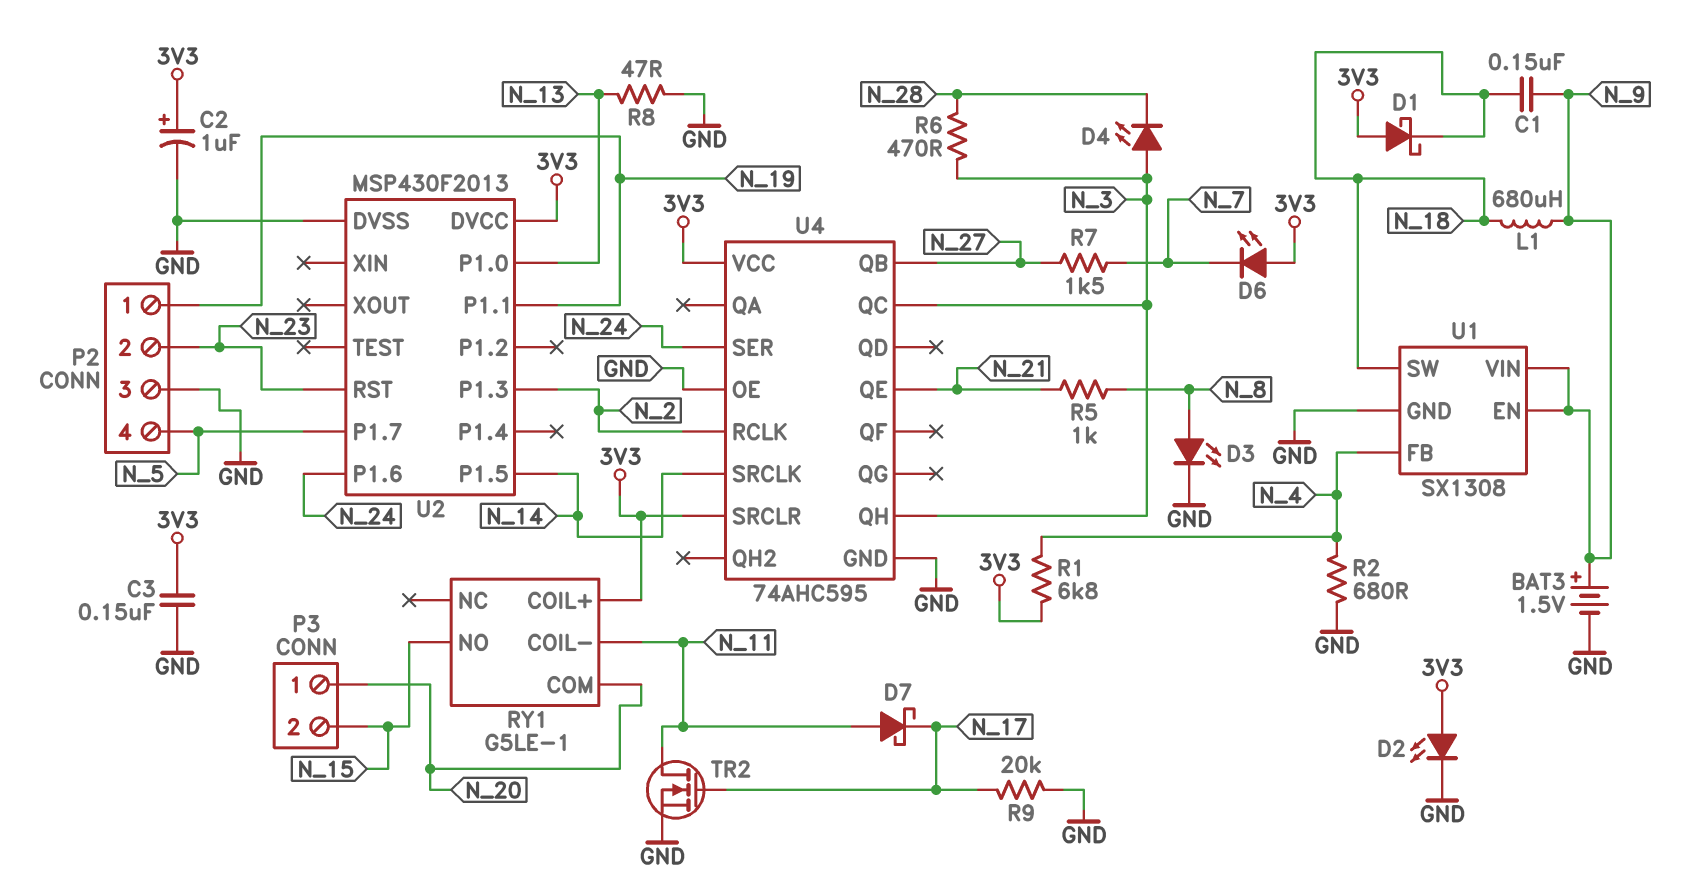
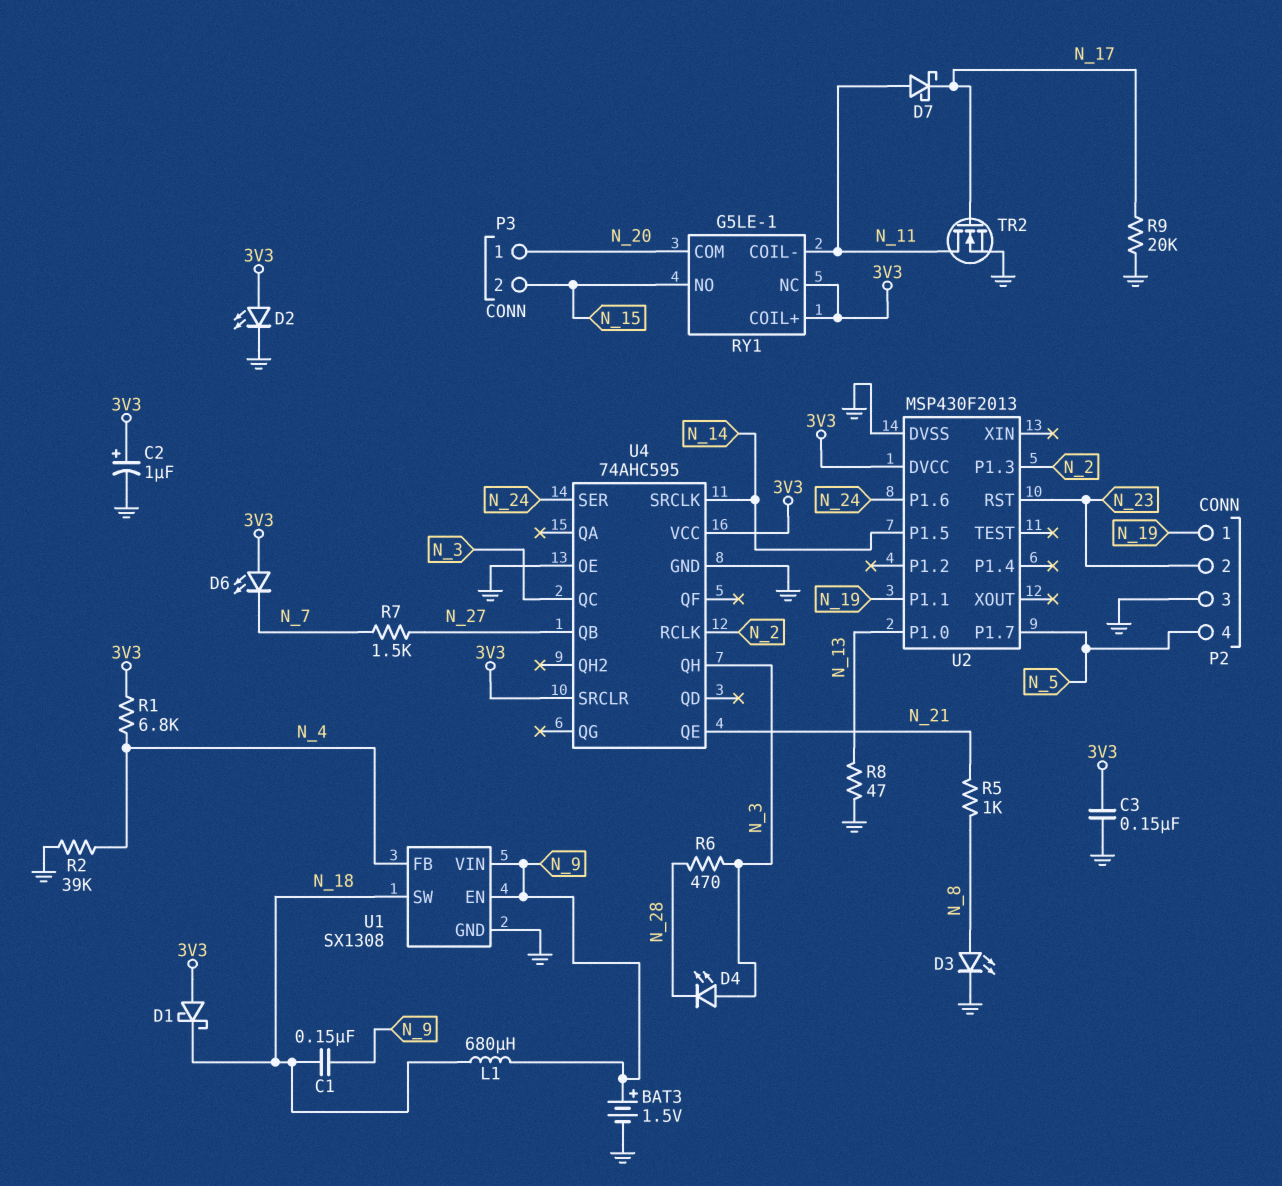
R2: 680 (GND, N_4) -> 39k (GND, N_4)
RY1 pin NC: none -> 3V3

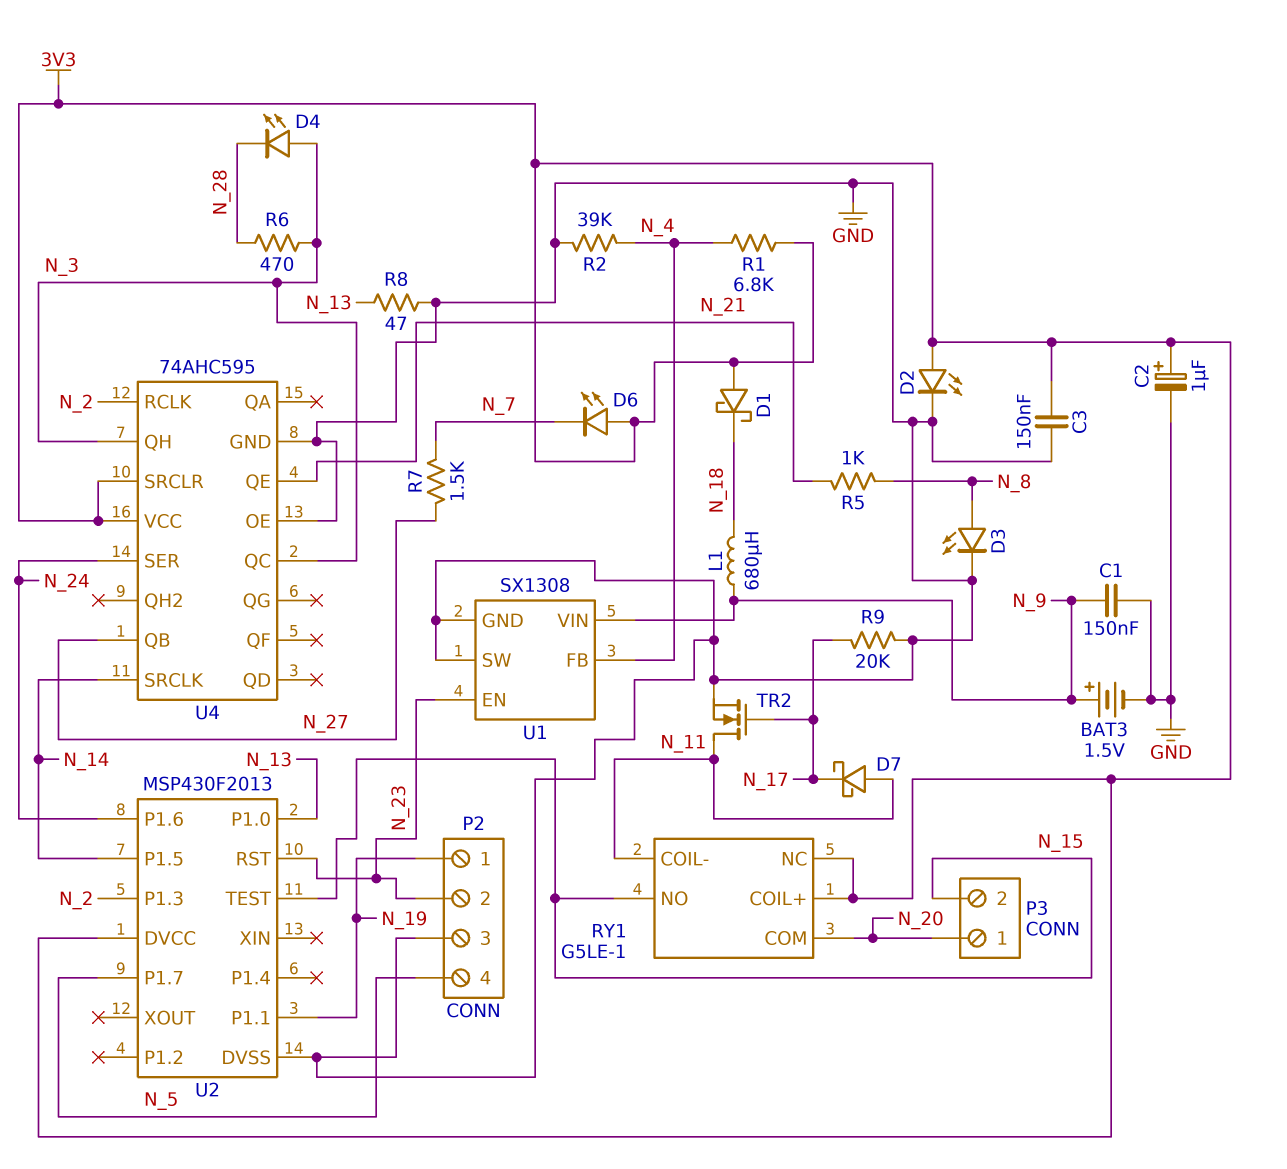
C1: 150nF (N_9, N_18) -> 150nF (GND, N_9)
U1 pin EN: N_9 -> N_23
U1 pin SW: N_18 -> GND
U2 pin TEST: none -> N_15

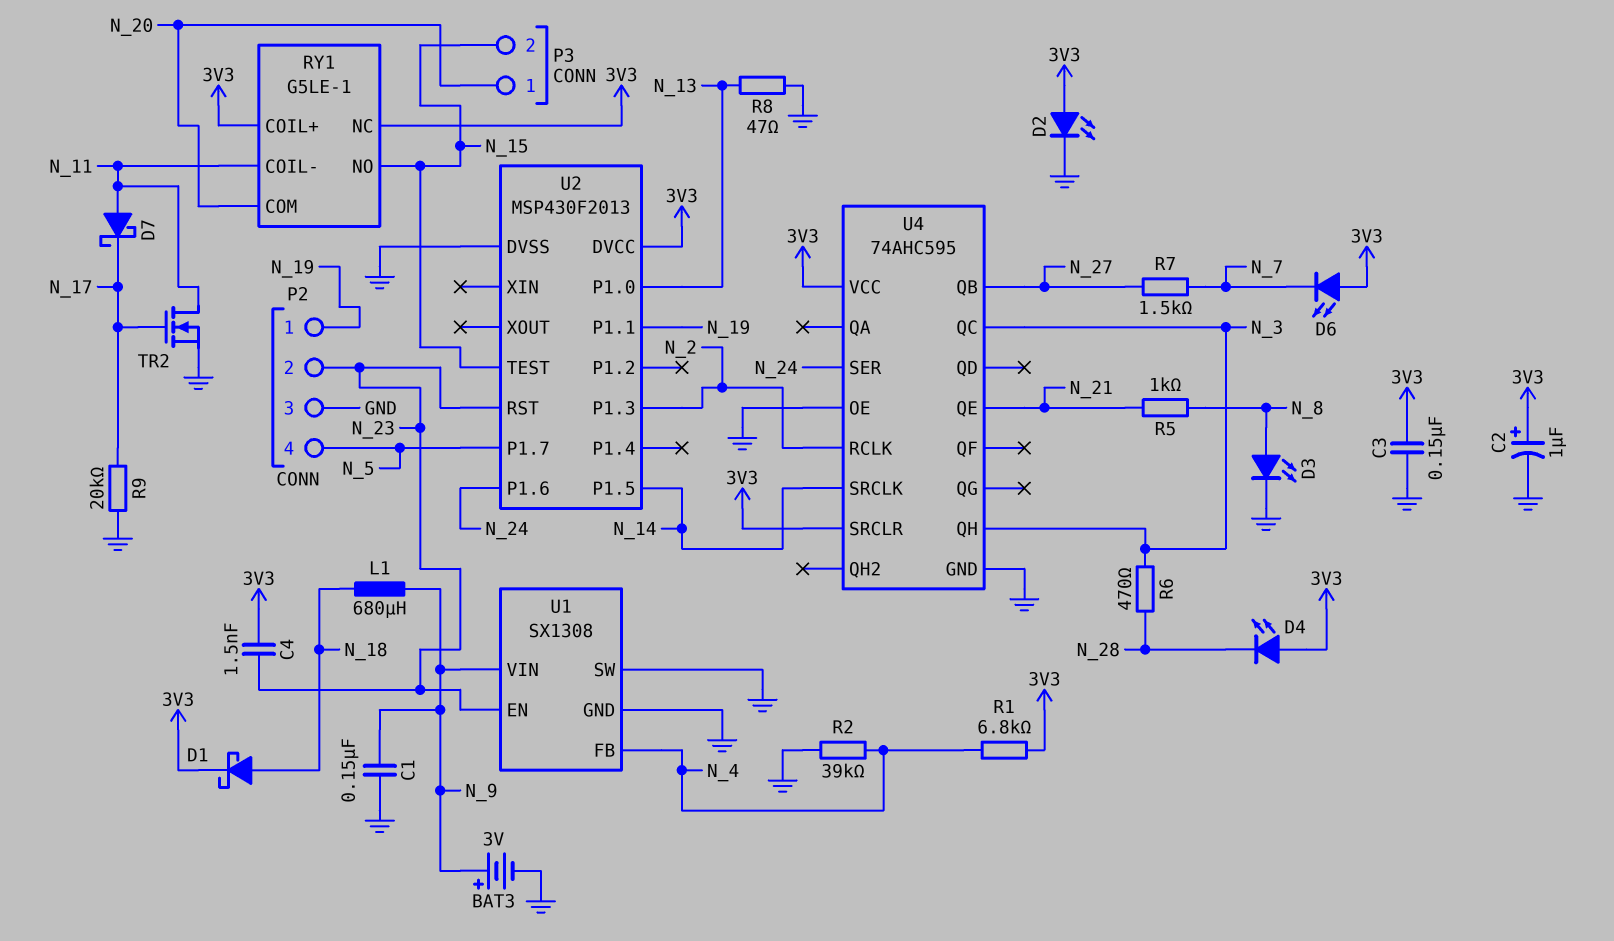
BAT3: 1.5V (plus N_9, minus GND) -> 3V (plus N_9, minus GND)
C4: none -> 1.5nF (3V3, N_23)
D1: schottky (A 3V3, K N_18) -> schottky (A N_18, K 3V3)
D4: LED (A N_3, K N_28) -> LED (A 3V3, K N_28)

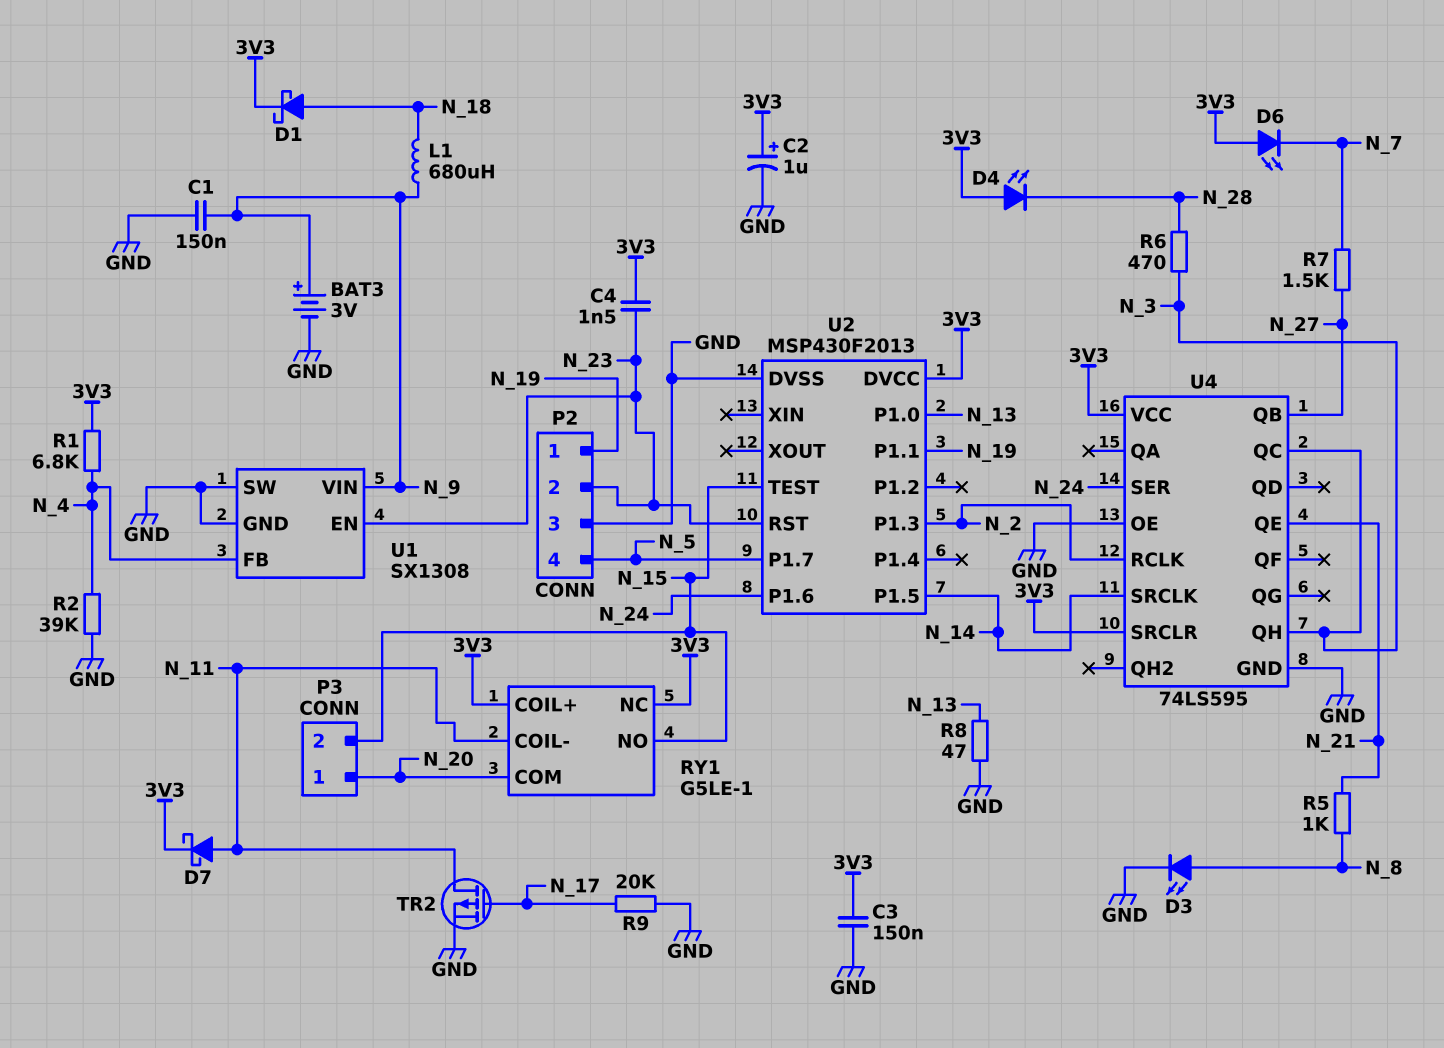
D2: LED (A 3V3, K GND) -> none
D7: schottky (A N_11, K N_17) -> schottky (A N_11, K 3V3)
TR2: NMOS (G N_17, D N_11, S GND) -> PMOS (G N_17, D N_11, S GND)
U4: 74AHC595 -> 74LS595

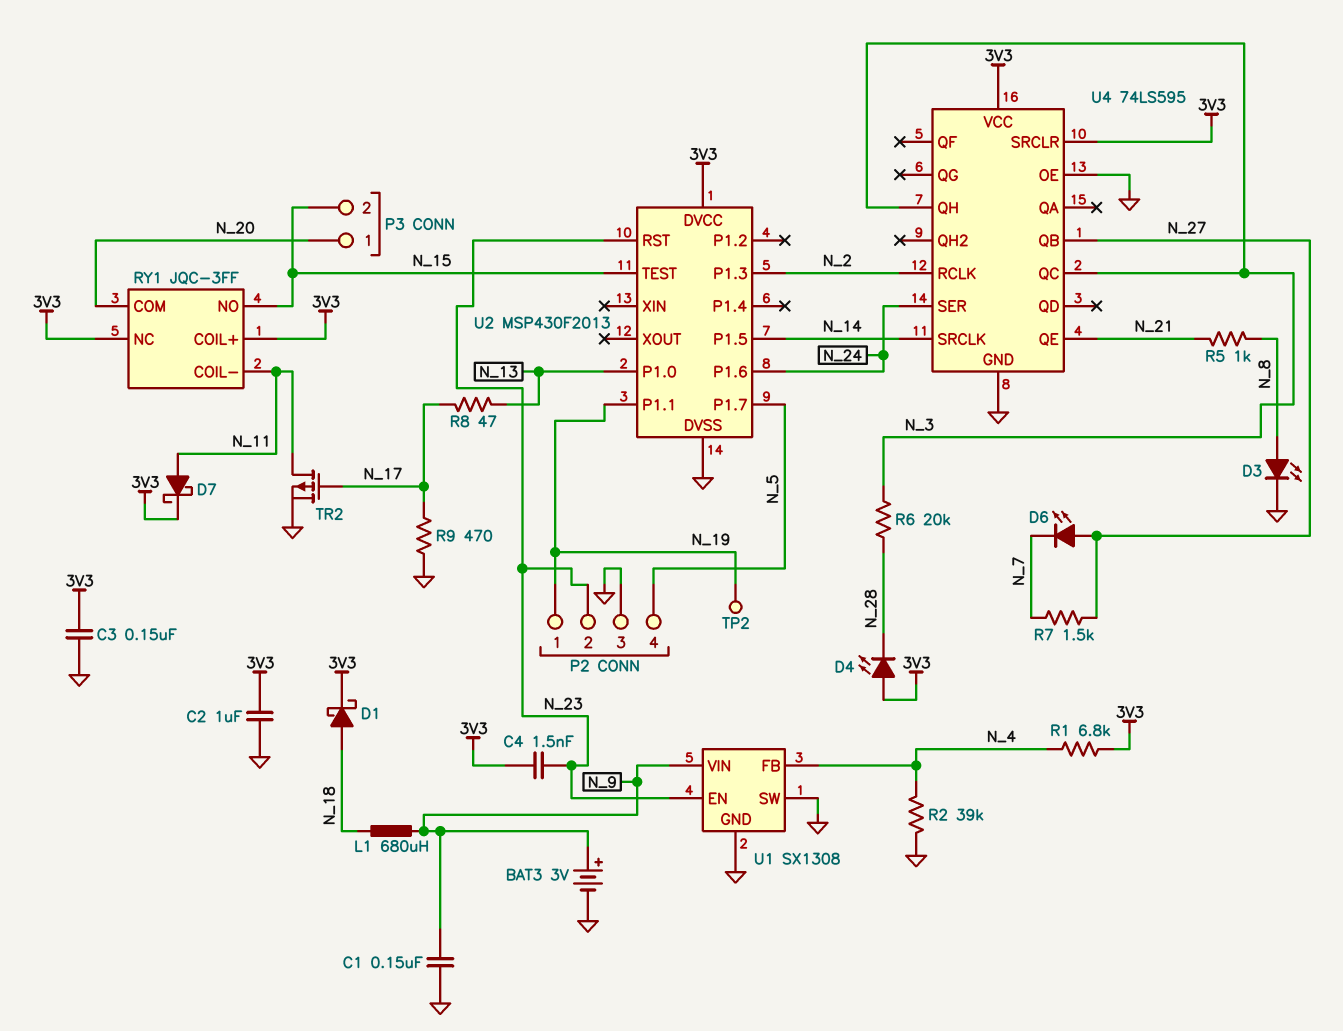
C2: 1uF (plus 3V3, minus GND) -> 1uF (3V3, GND)
D6: LED (A 3V3, K N_7) -> LED (A N_27, K N_7)
R6: 470 (N_3, N_28) -> 20k (N_3, N_28)
R8: 47 (GND, N_13) -> 47 (N_13, N_17)
R9: 20k (GND, N_17) -> 470 (GND, N_17)
RY1: G5LE-1 -> JQC-3FF
TP2: none -> test point (N_19)

